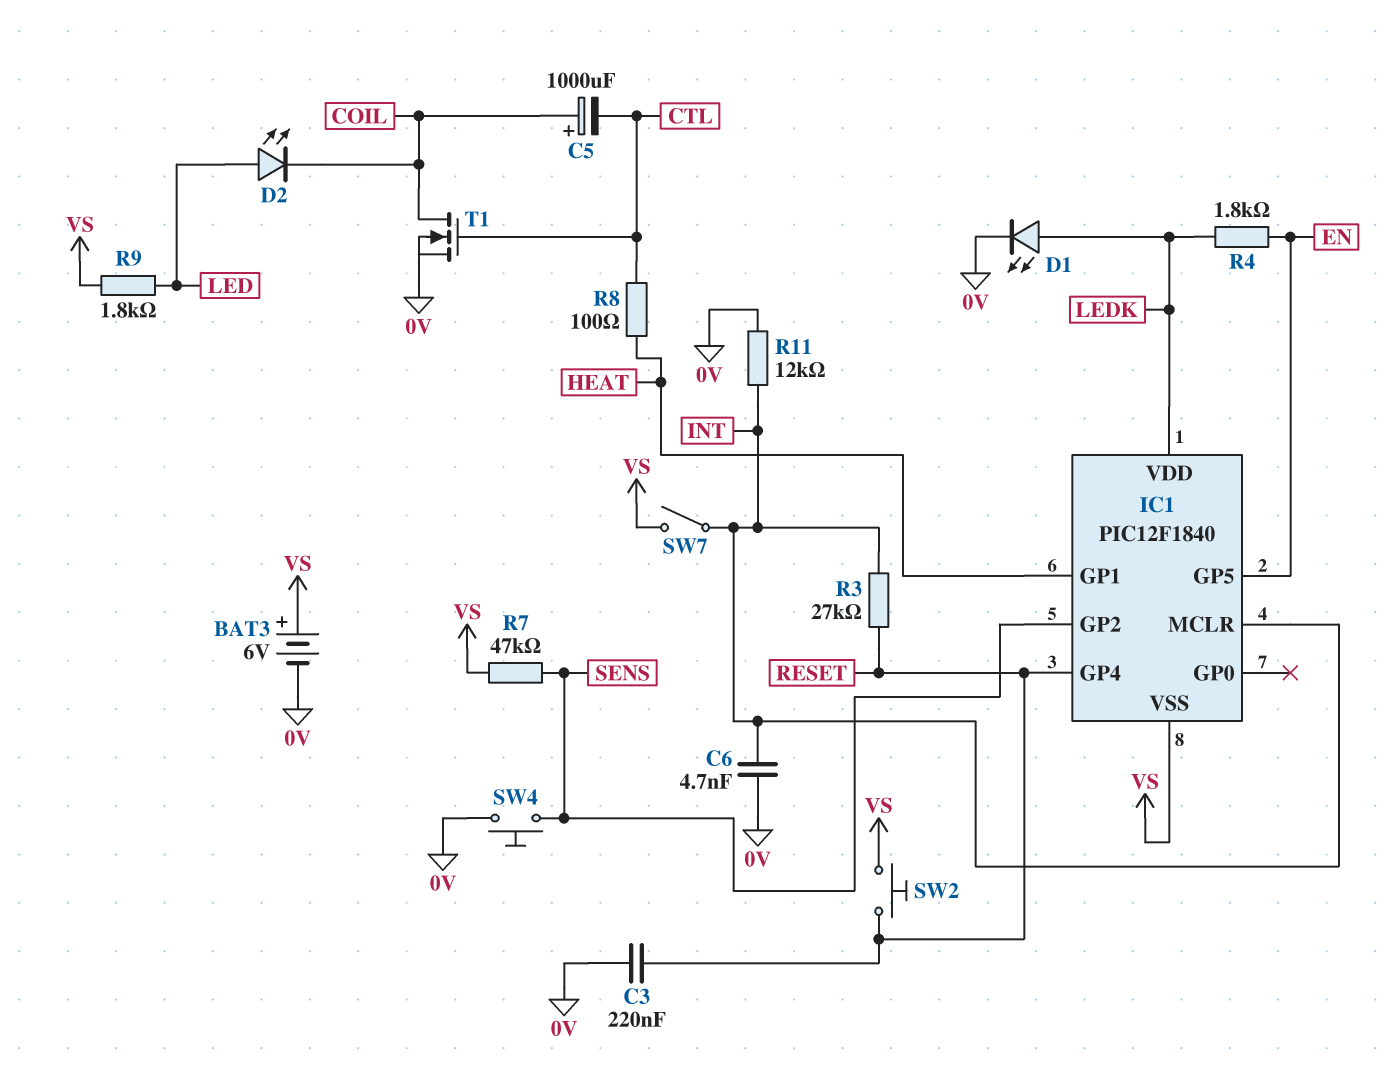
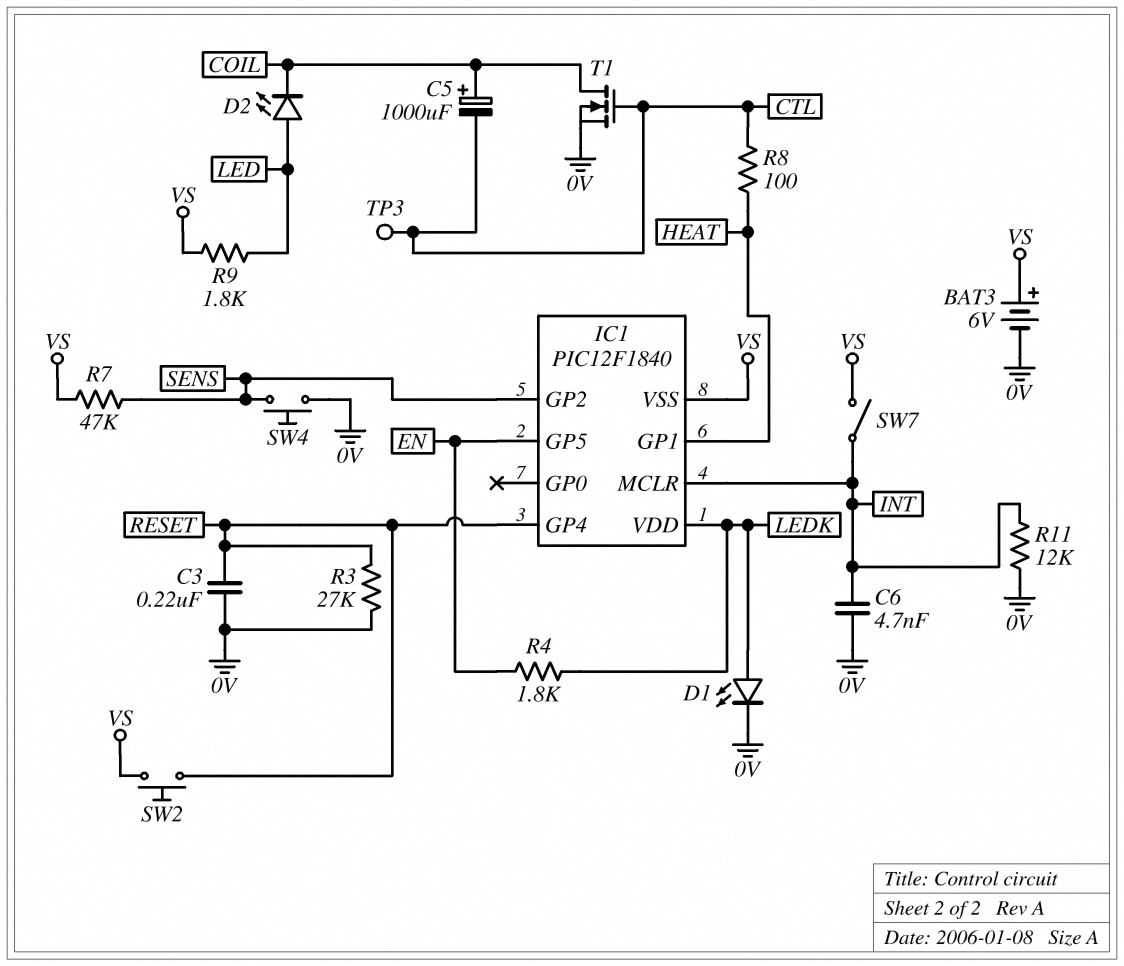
R3: 27k (INT, RESET) -> 27k (0V, RESET)
TP3: none -> test point (CTL)

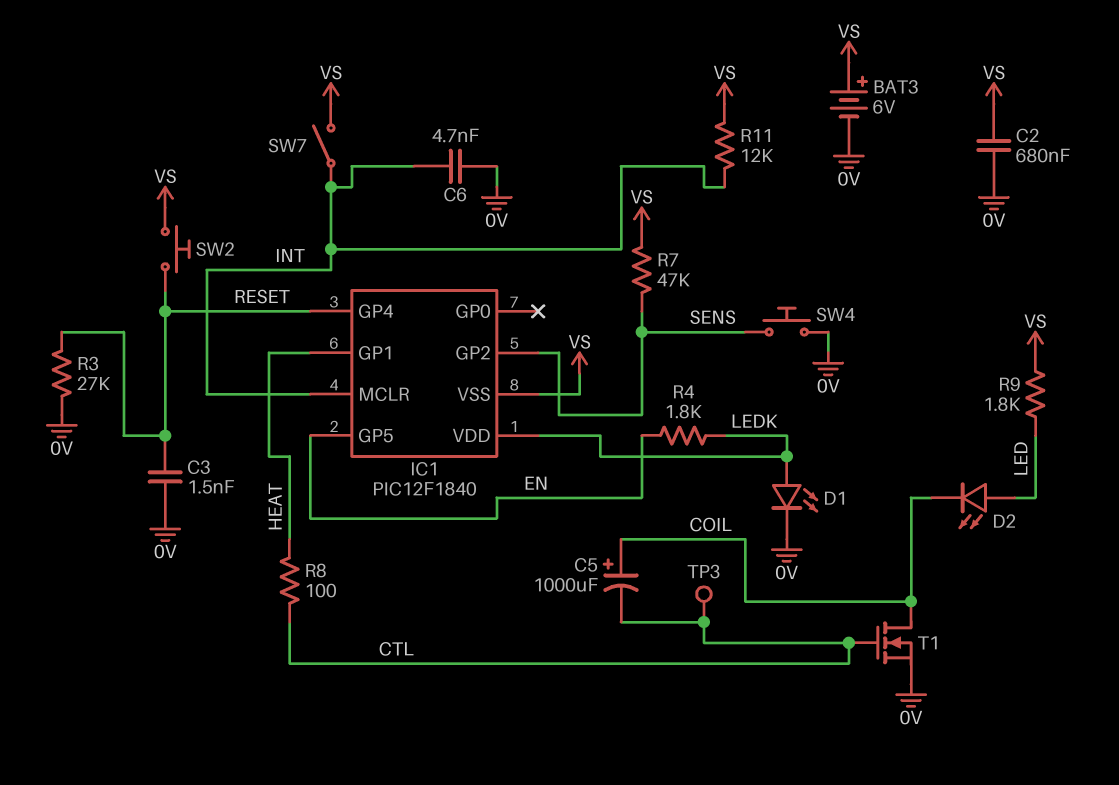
C2: none -> 680nF (0V, VS)
C3: 220nF (0V, RESET) -> 1.5nF (0V, RESET)
R11: 12k (0V, INT) -> 12k (INT, VS)

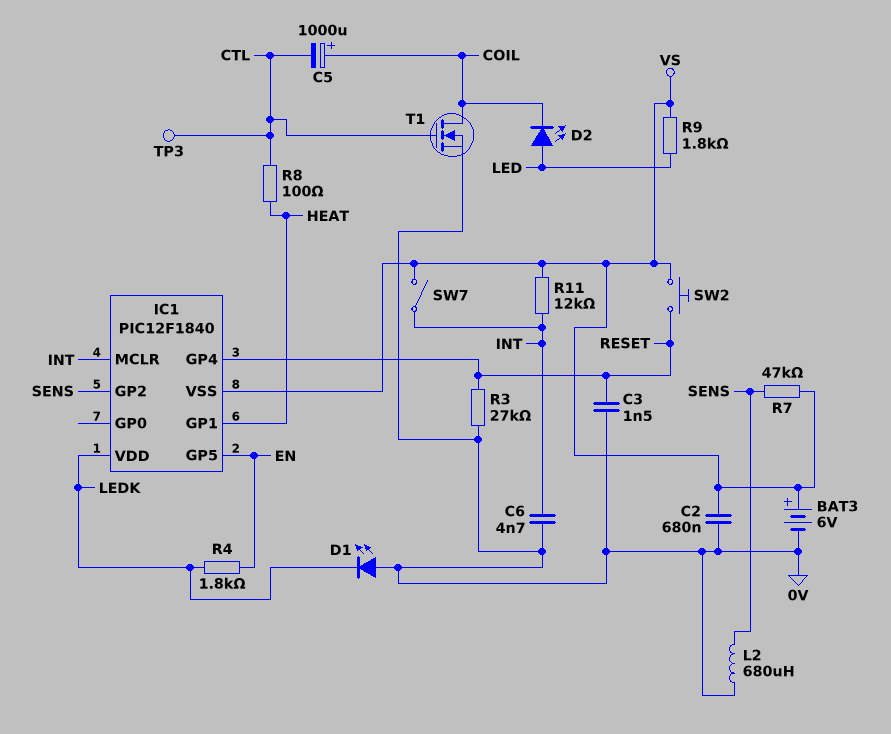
D1: LED (A LEDK, K 0V) -> LED (A 0V, K LEDK)
L2: none -> 680uH (0V, SENS)
SW4: button (0V, SENS) -> none

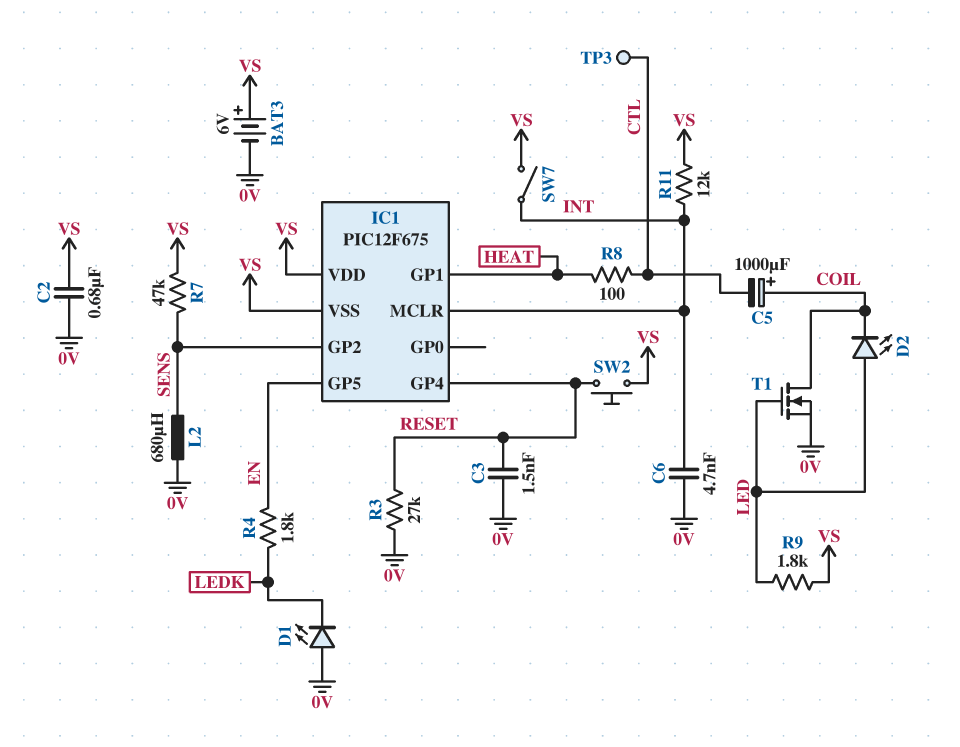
IC1: PIC12F1840 -> PIC12F675
IC1 pin VDD: LEDK -> VS
T1: NMOS (G CTL, D COIL, S 0V) -> NMOS (G LED, D COIL, S 0V)

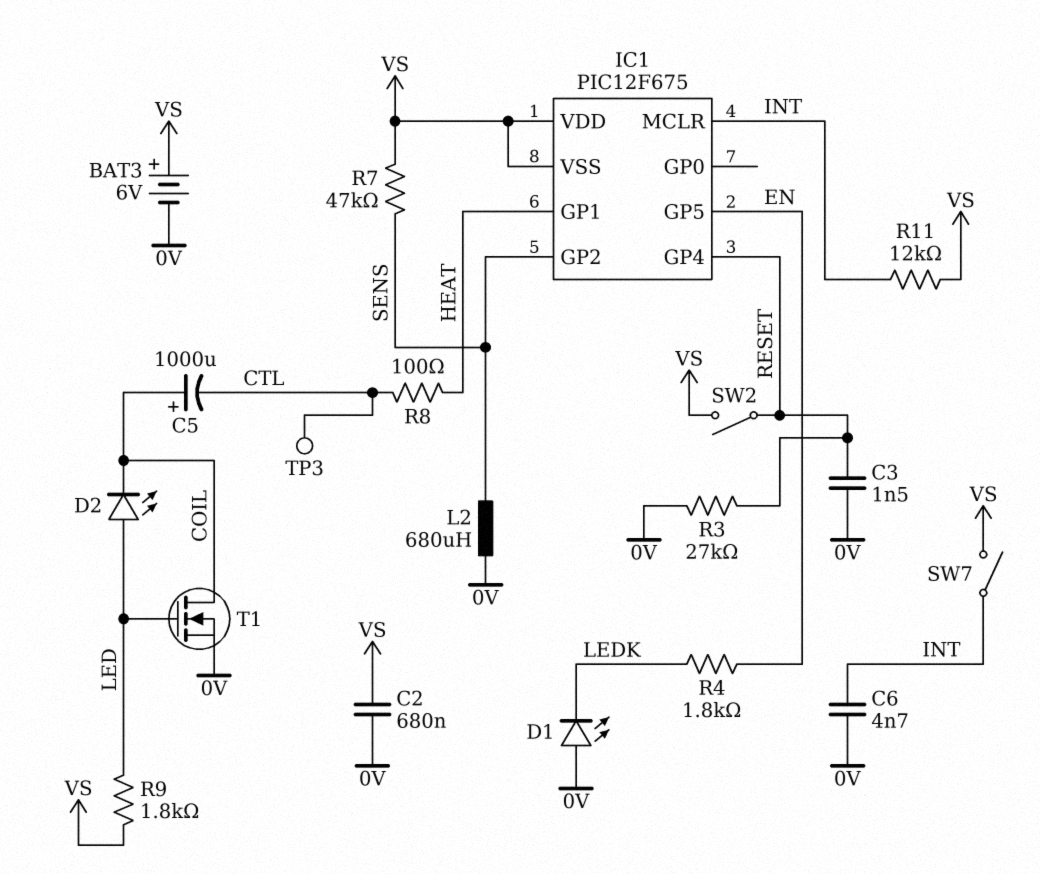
SW2: button (RESET, VS) -> switch (RESET, VS)

